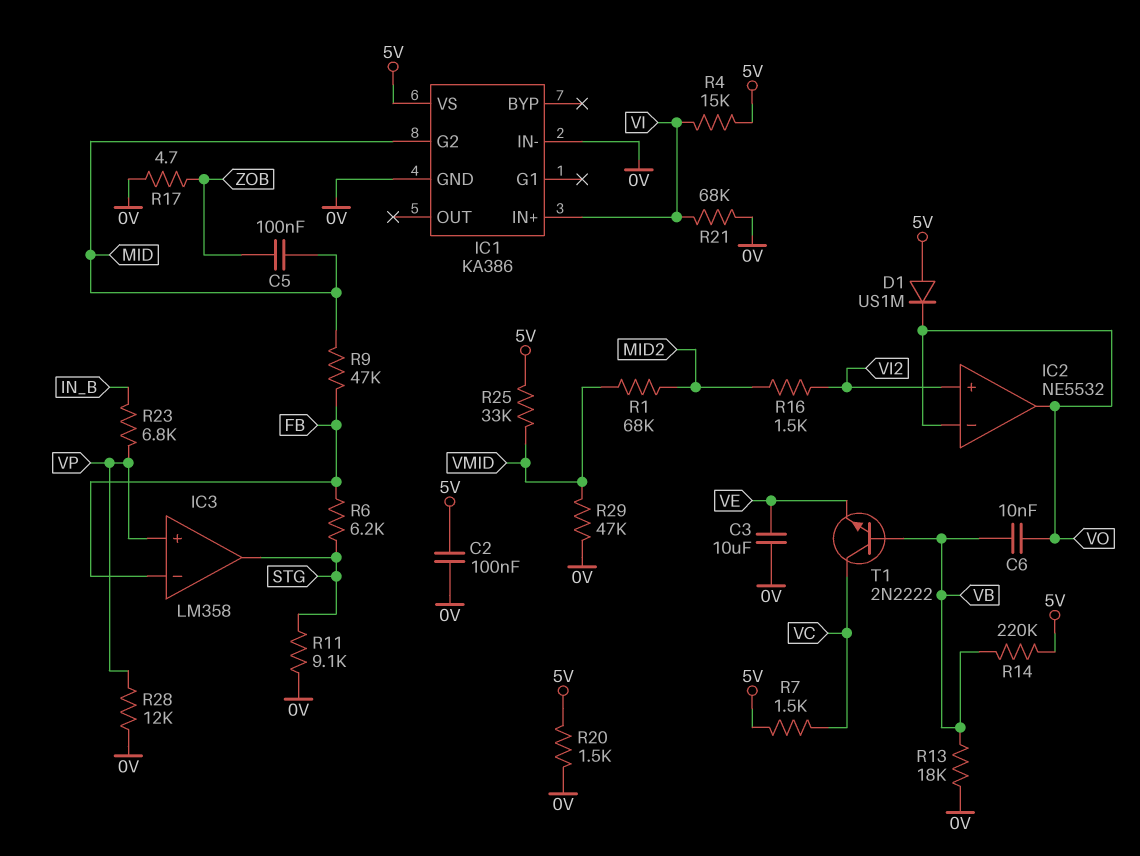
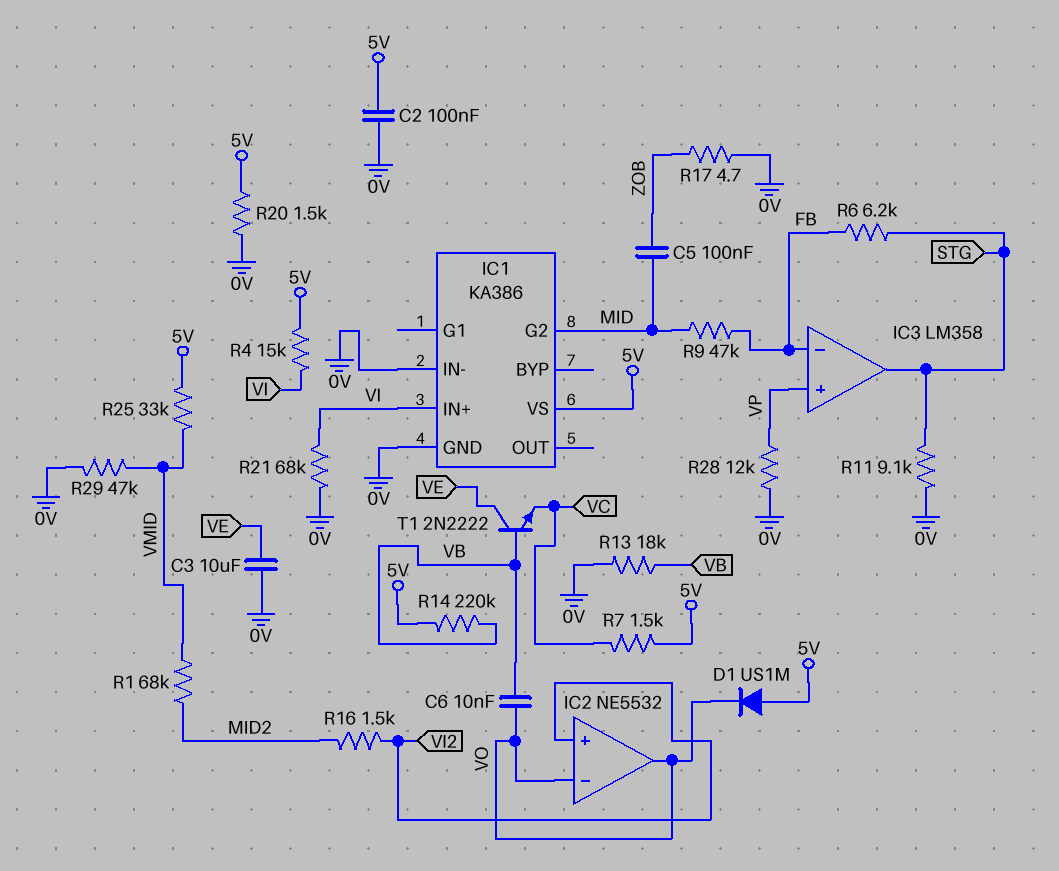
R23: 6.8k (IN_B, VP) -> none
T1: NPN 2N2222 (B VB, C VC, E VE) -> NPN 2N2222 (B VB, C VE, E VC)

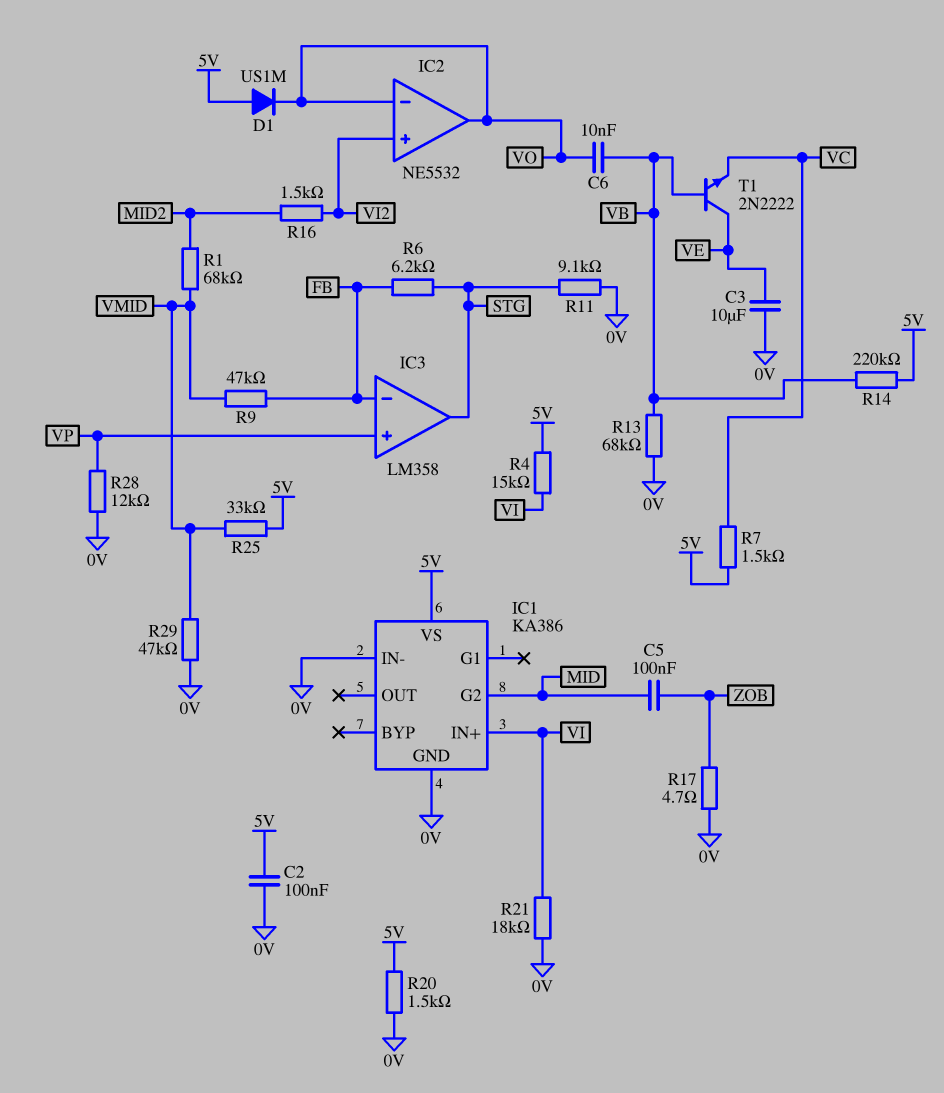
R9: 47k (FB, MID) -> 47k (FB, VMID)
R13: 18k (0V, VB) -> 68k (0V, VB)
R21: 68k (0V, VI) -> 18k (0V, VI)

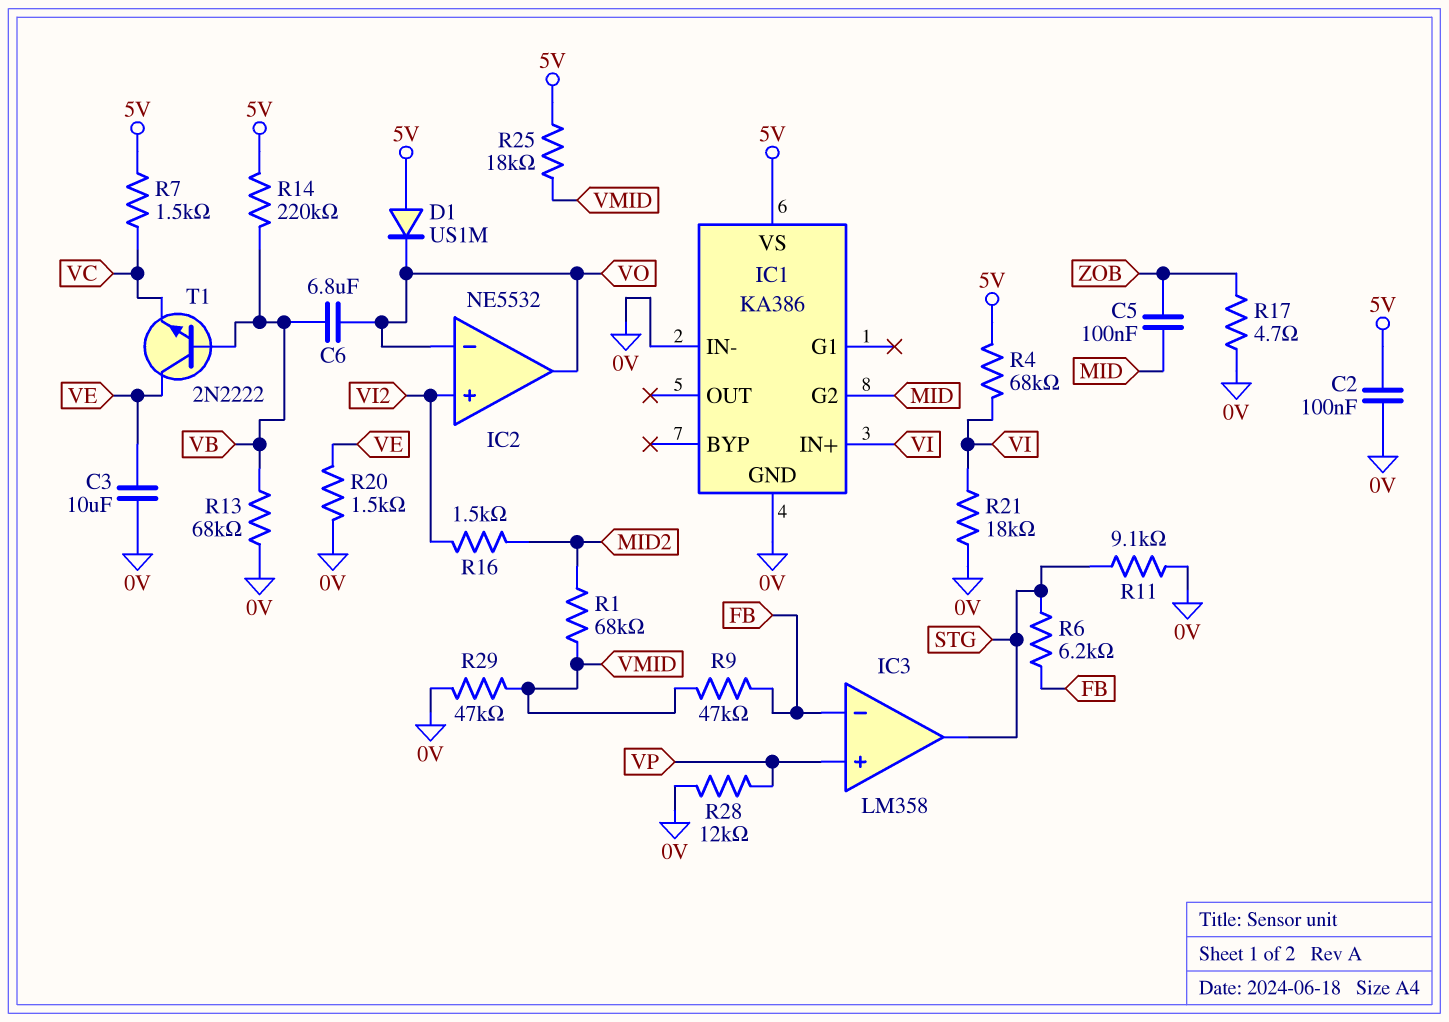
C6: 10nF (VB, VO) -> 6.8uF (VB, VO)
R4: 15k (5V, VI) -> 68k (5V, VI)
R20: 1.5k (0V, 5V) -> 1.5k (0V, VE)
R25: 33k (5V, VMID) -> 18k (5V, VMID)

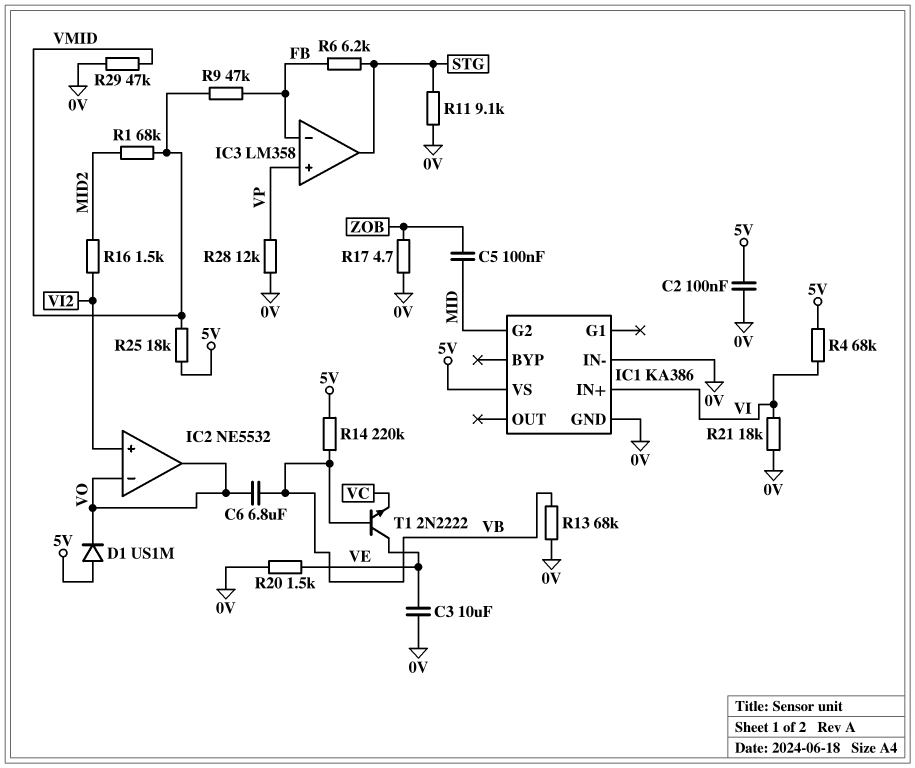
R7: 1.5k (5V, VC) -> none

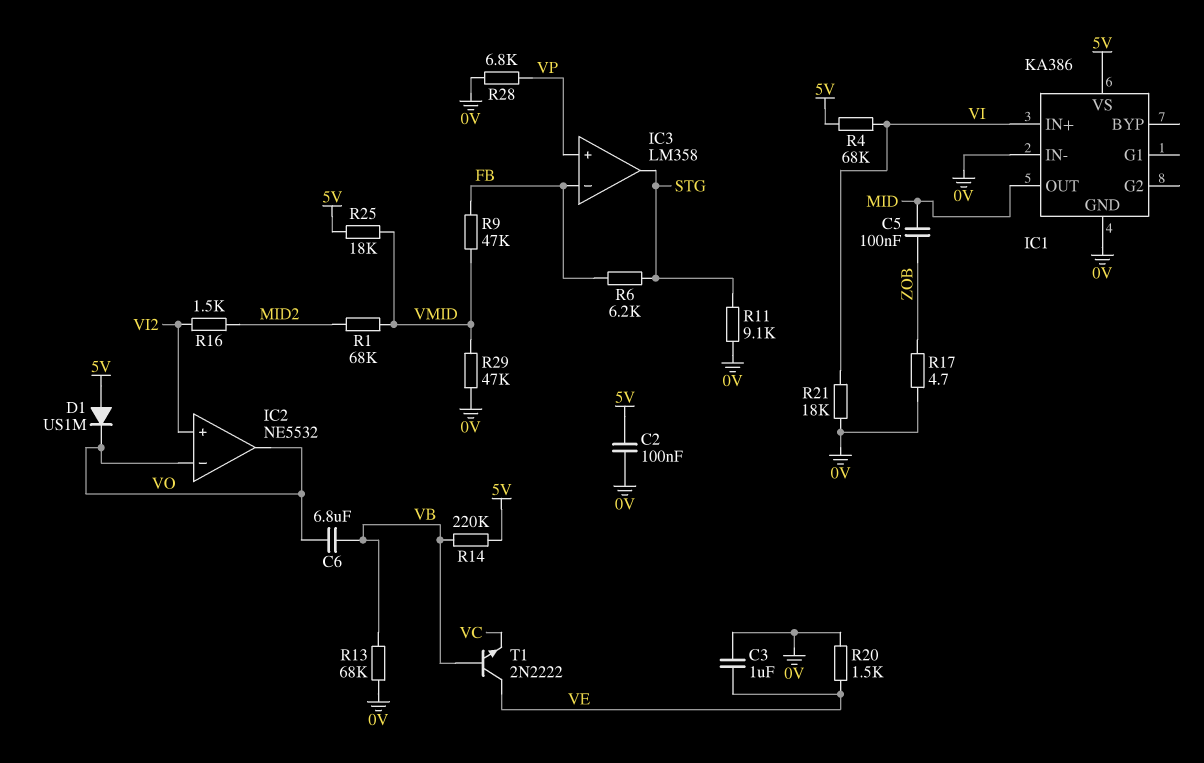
C3: 10uF (0V, VE) -> 1uF (0V, VE)
IC1 pin G2: MID -> none
IC1 pin OUT: none -> MID
R28: 12k (0V, VP) -> 6.8k (0V, VP)

